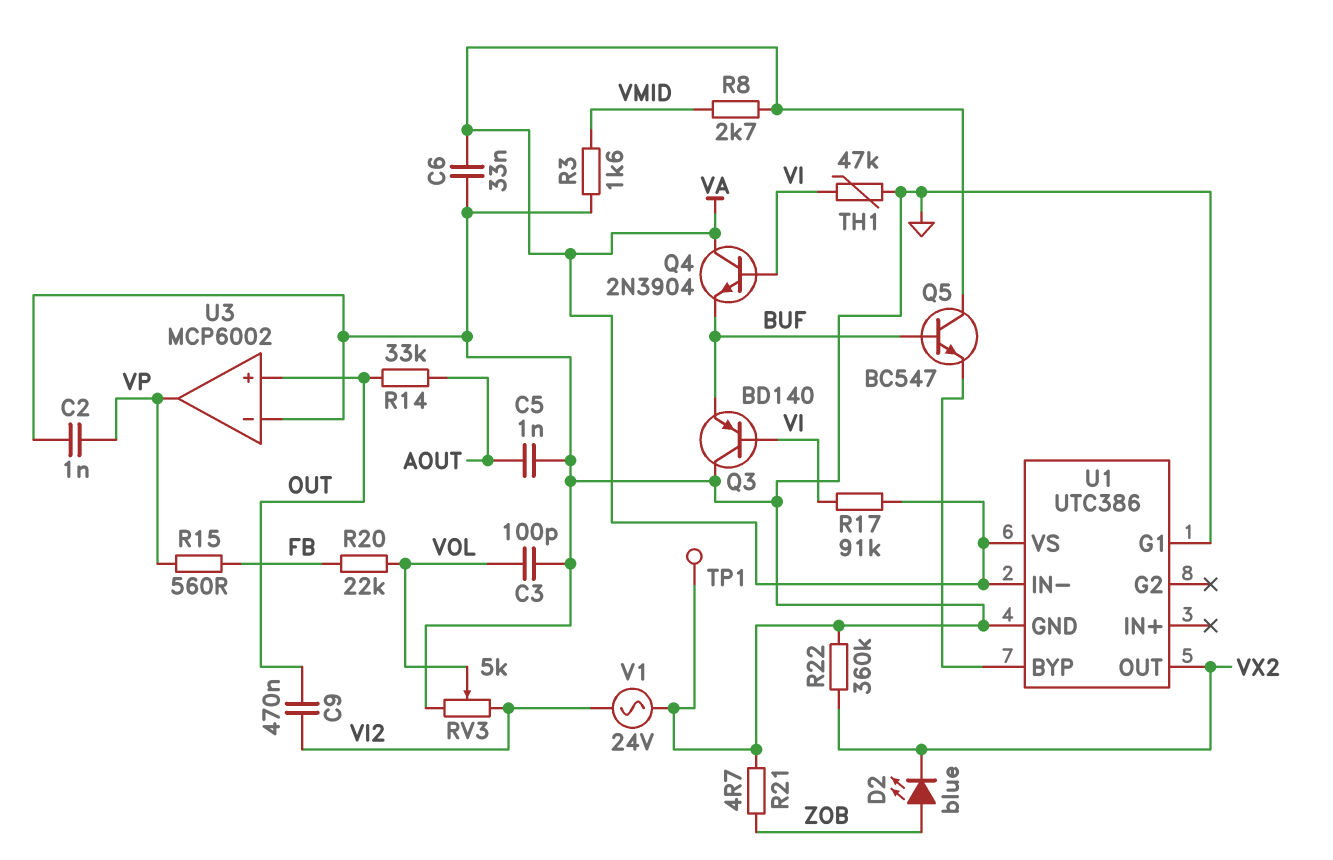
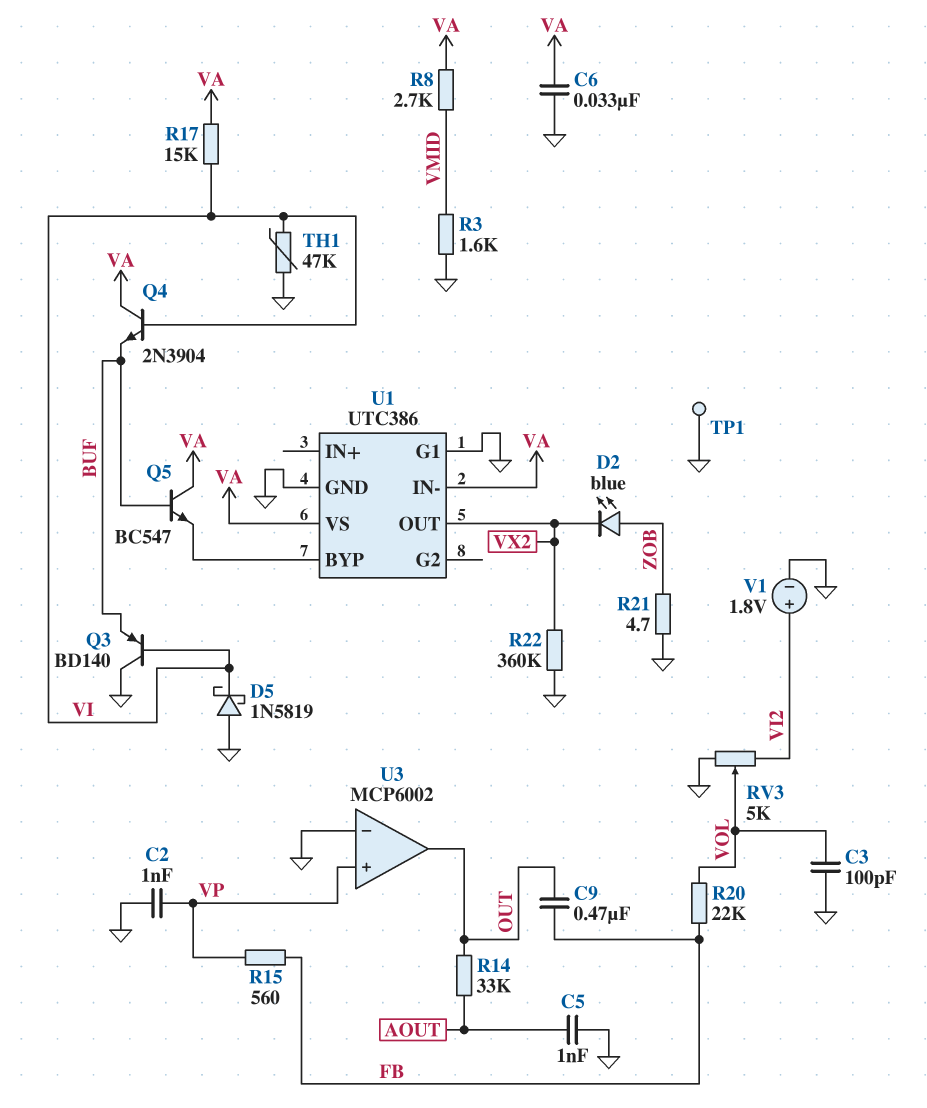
C9: 470nF (OUT, VI2) -> 470nF (FB, OUT)
D5: none -> schottky 1N5819 (A GND, K VI)
R17: 91k (VA, VI) -> 15k (VA, VI)
U3 pin in+: OUT -> VP
U3 pin out: VP -> OUT
V1: AC 24V (GND, VI2) -> 1.8V (plus VI2, minus GND)

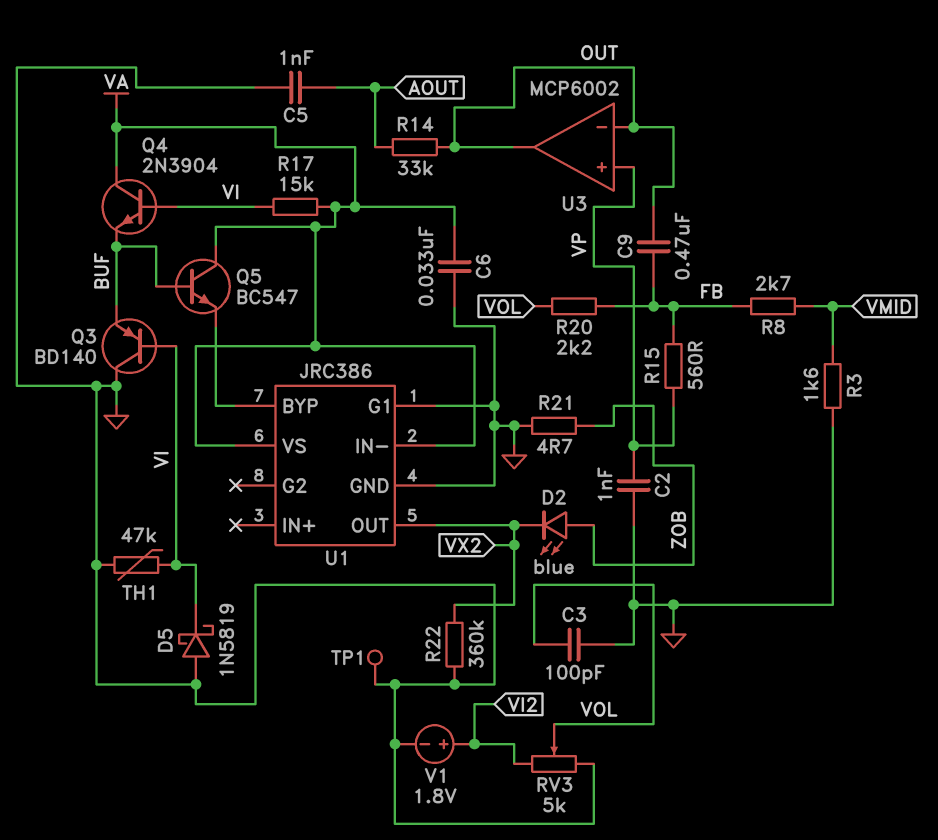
R8: 2.7k (VA, VMID) -> 2.7k (FB, VMID)
R20: 22k (FB, VOL) -> 2.2k (FB, VOL)
U1: UTC386 -> JRC386
U3 pin in-: GND -> OUT

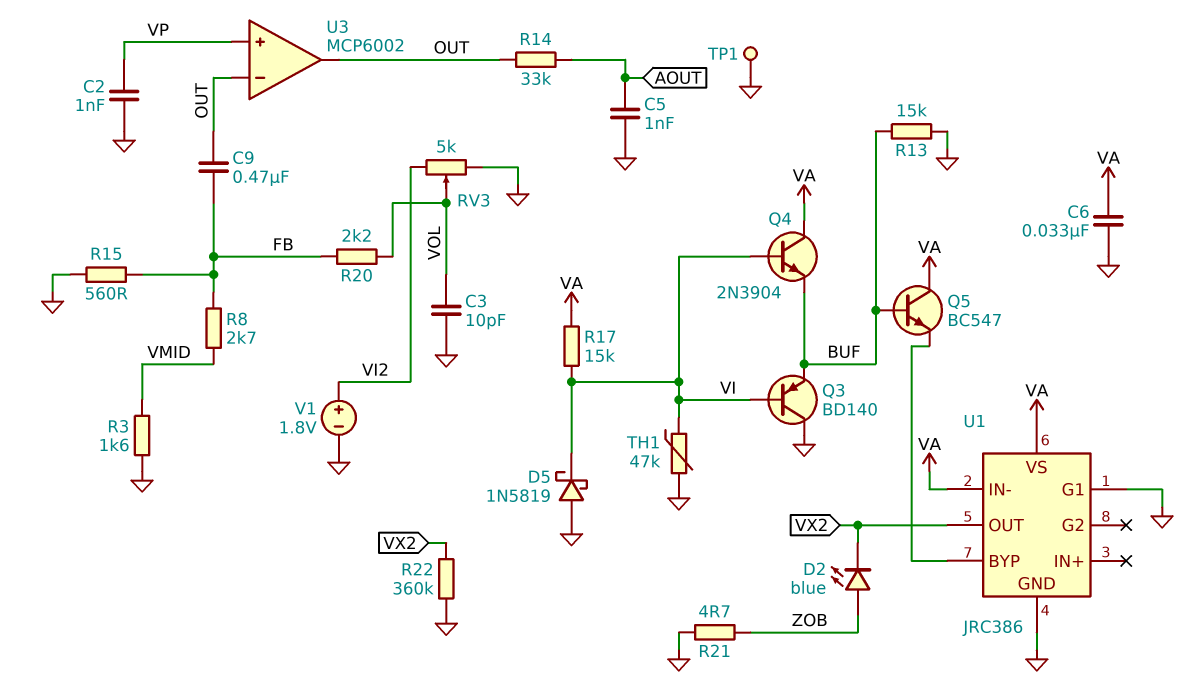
C3: 100pF (GND, VOL) -> 10pF (GND, VOL)
R13: none -> 15k (BUF, GND)
R15: 560 (FB, VP) -> 560 (FB, GND)

